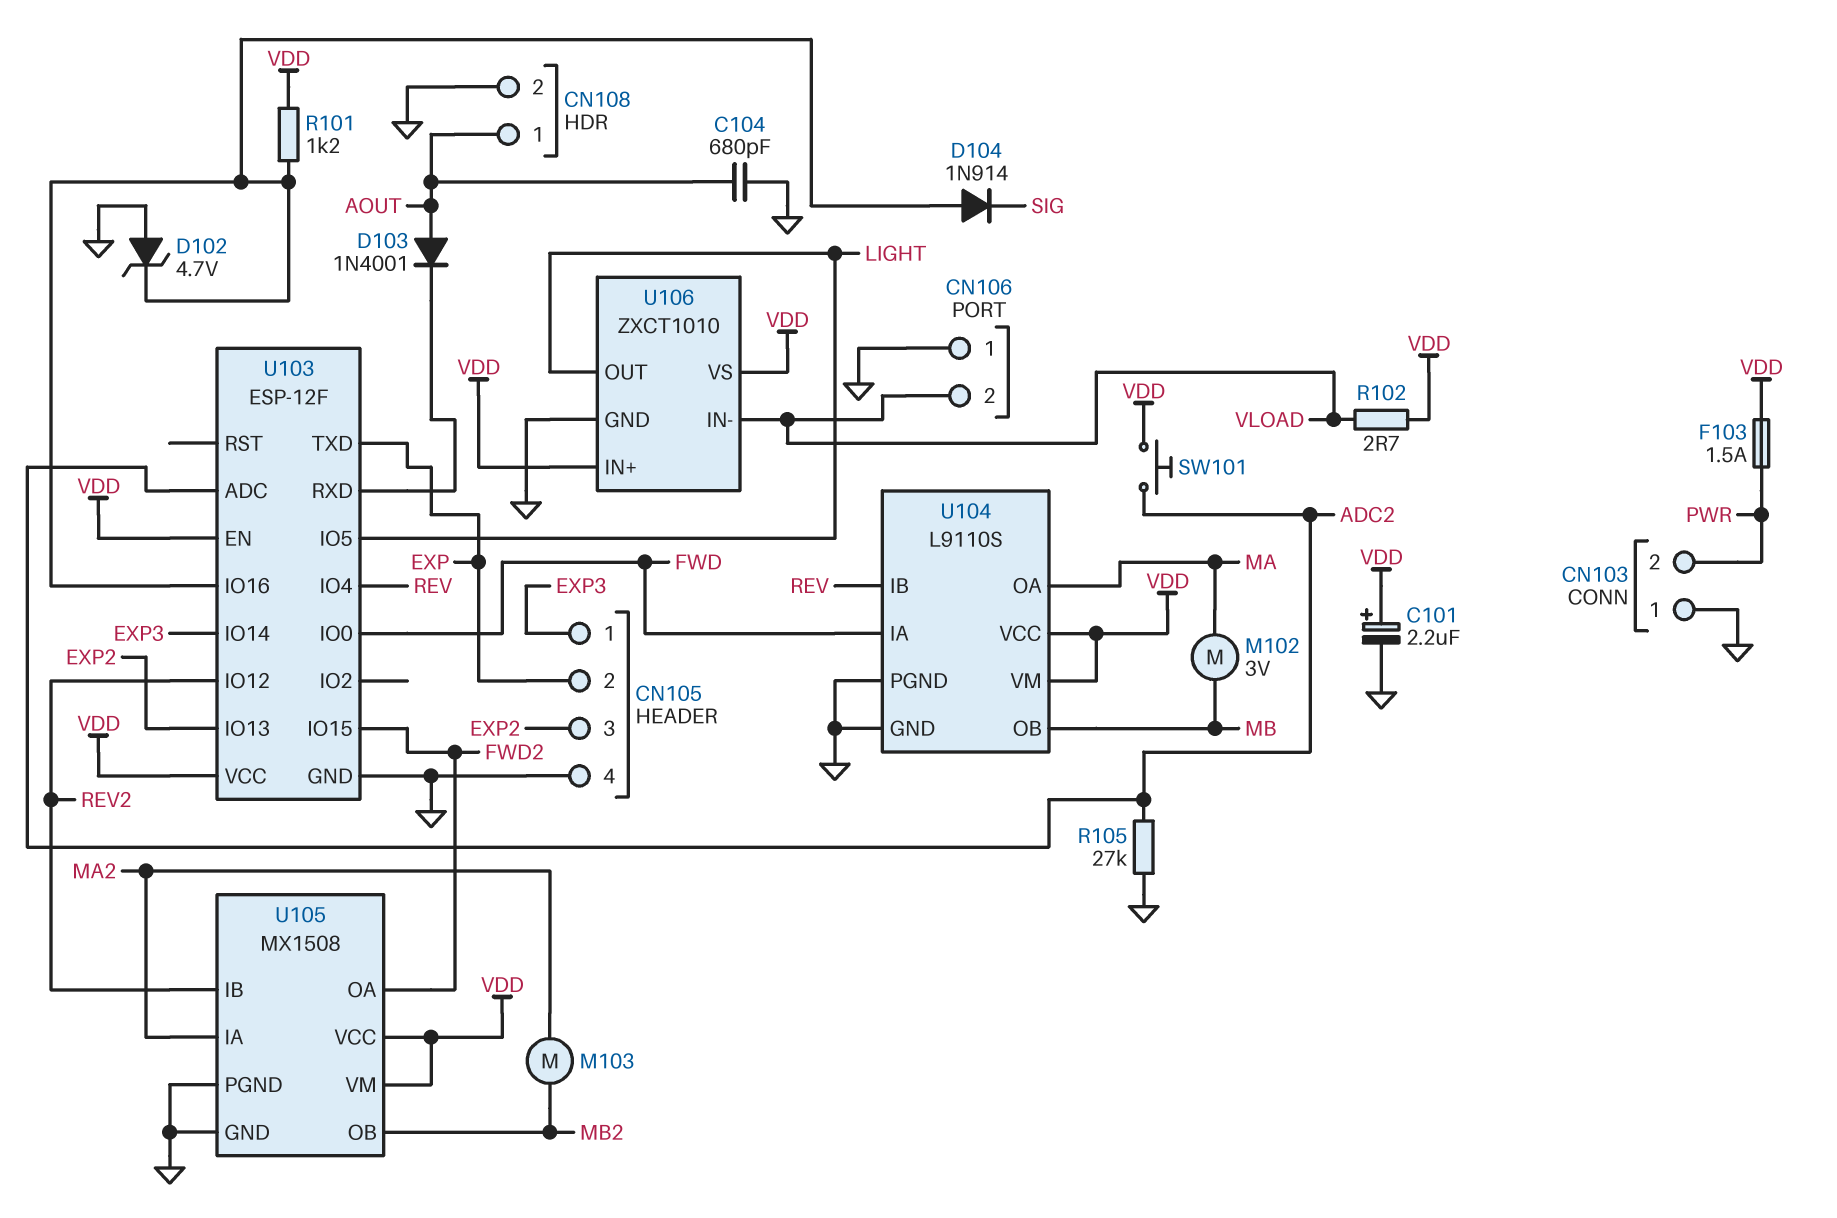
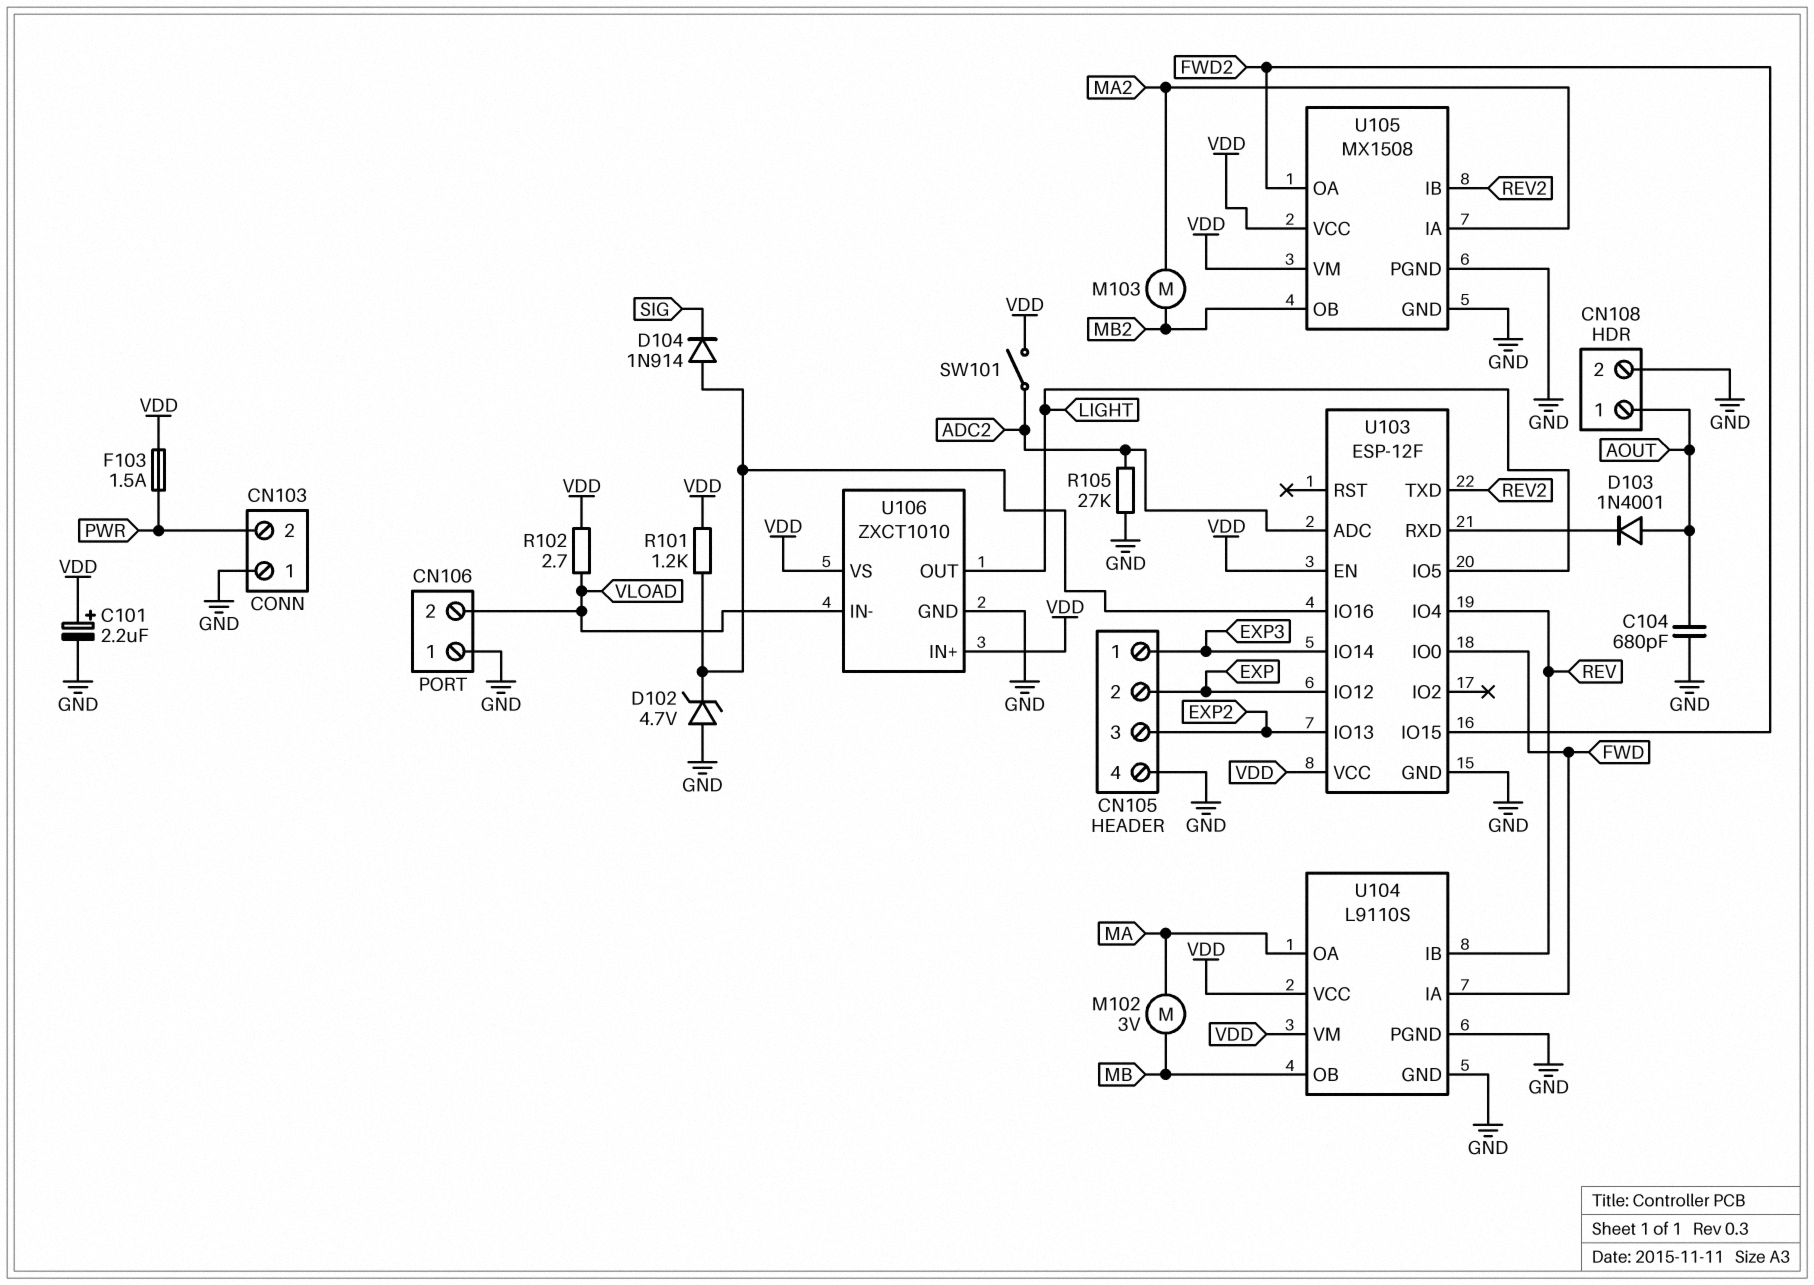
SW101: button (ADC2, VDD) -> switch (ADC2, VDD)
U103 pin IO12: REV2 -> EXP
U103 pin TXD: EXP -> REV2

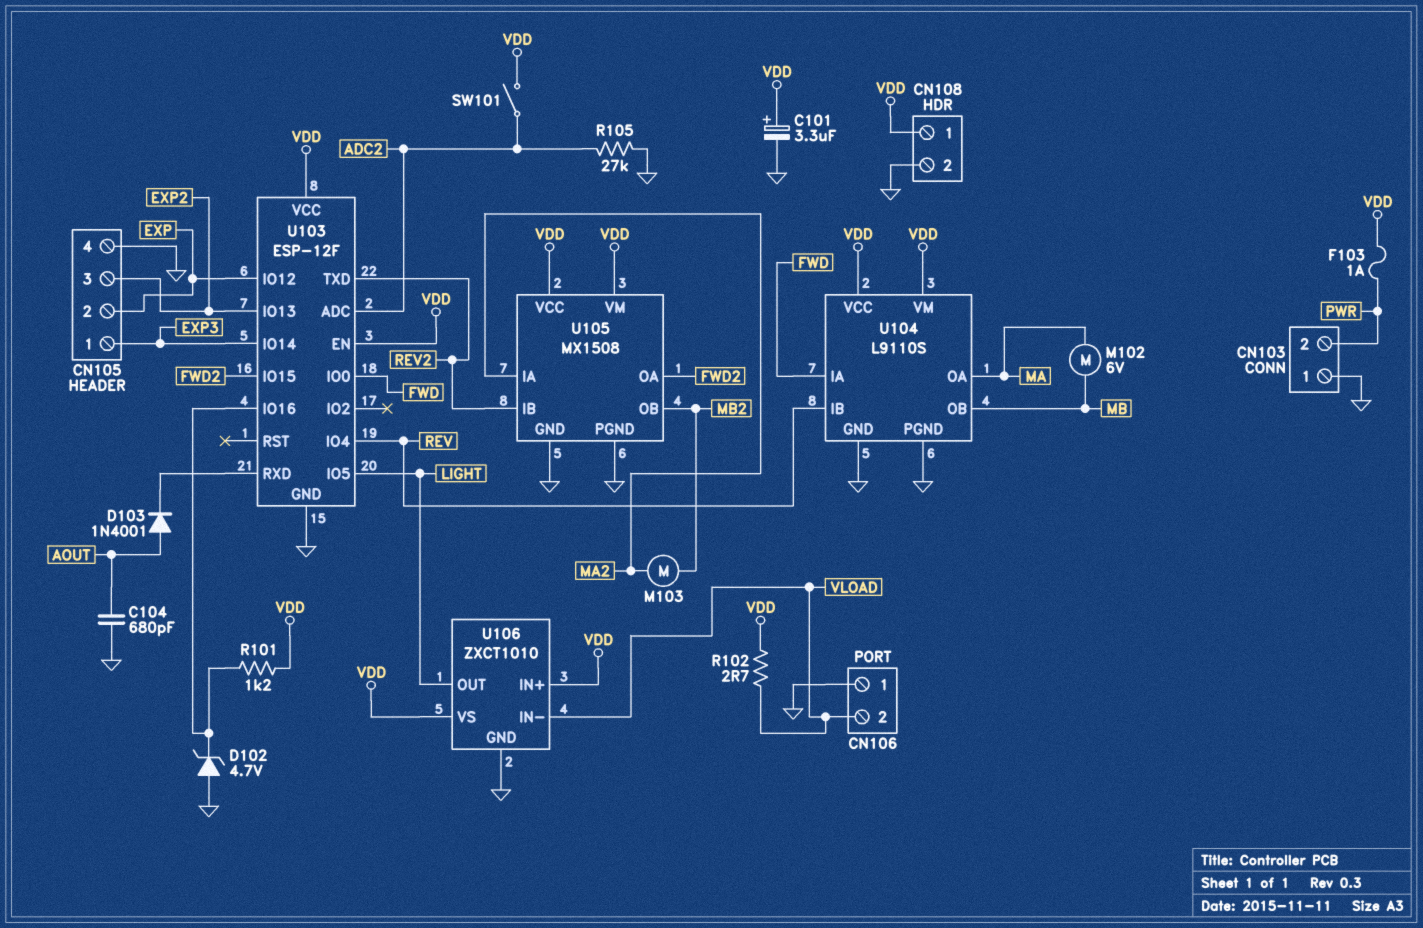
C101: 2.2uF (plus VDD, minus GND) -> 3.3uF (plus VDD, minus GND)
CN108 pin 1: AOUT -> VDD
D104: diode 1N914 (A U103/IO16, K SIG) -> none
F103: 1.5A (PWR, VDD) -> 1A (PWR, VDD)
M102: motor 3V (MA, MB) -> motor 6V (MA, MB)

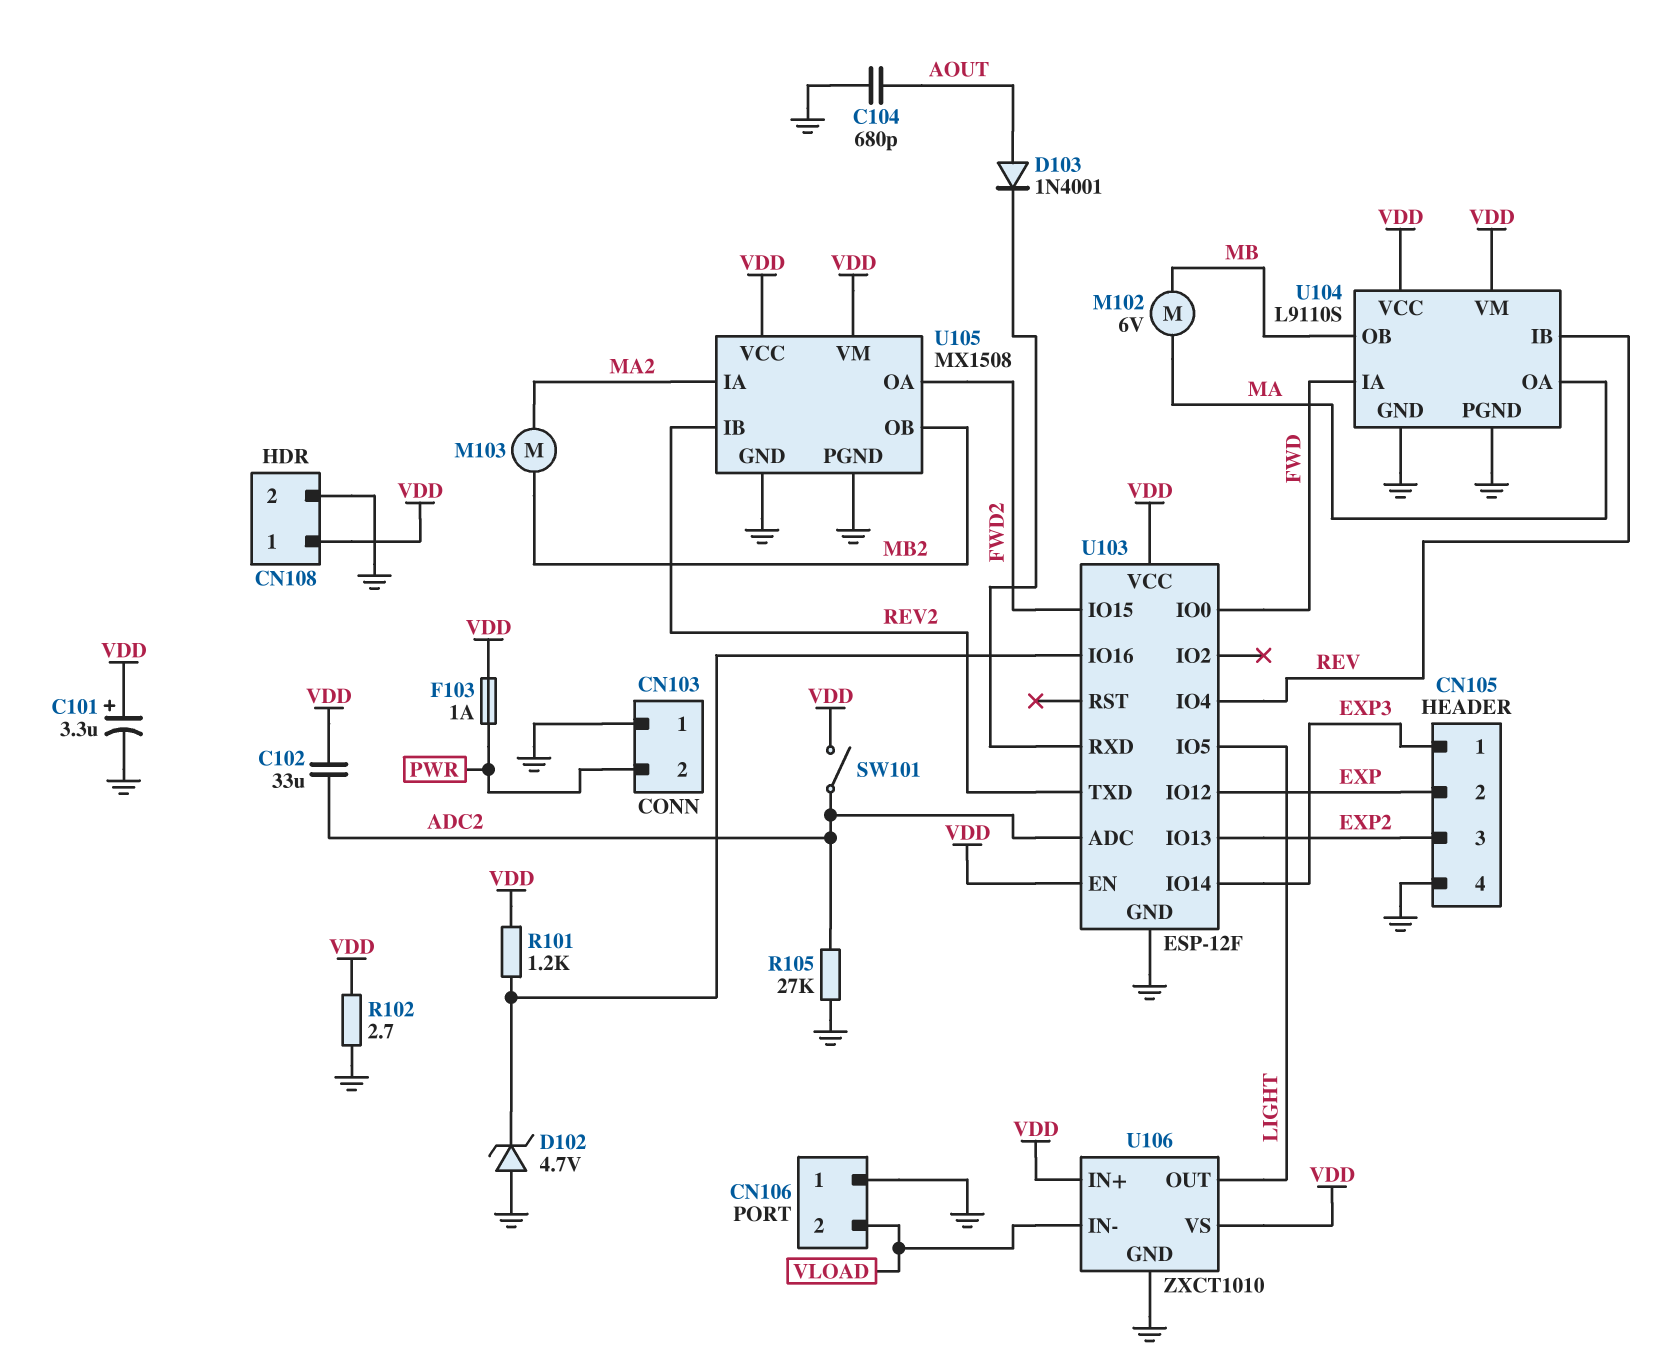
C102: none -> 33uF (ADC2, VDD)
R102: 2.7 (VDD, VLOAD) -> 2.7 (GND, VDD)

